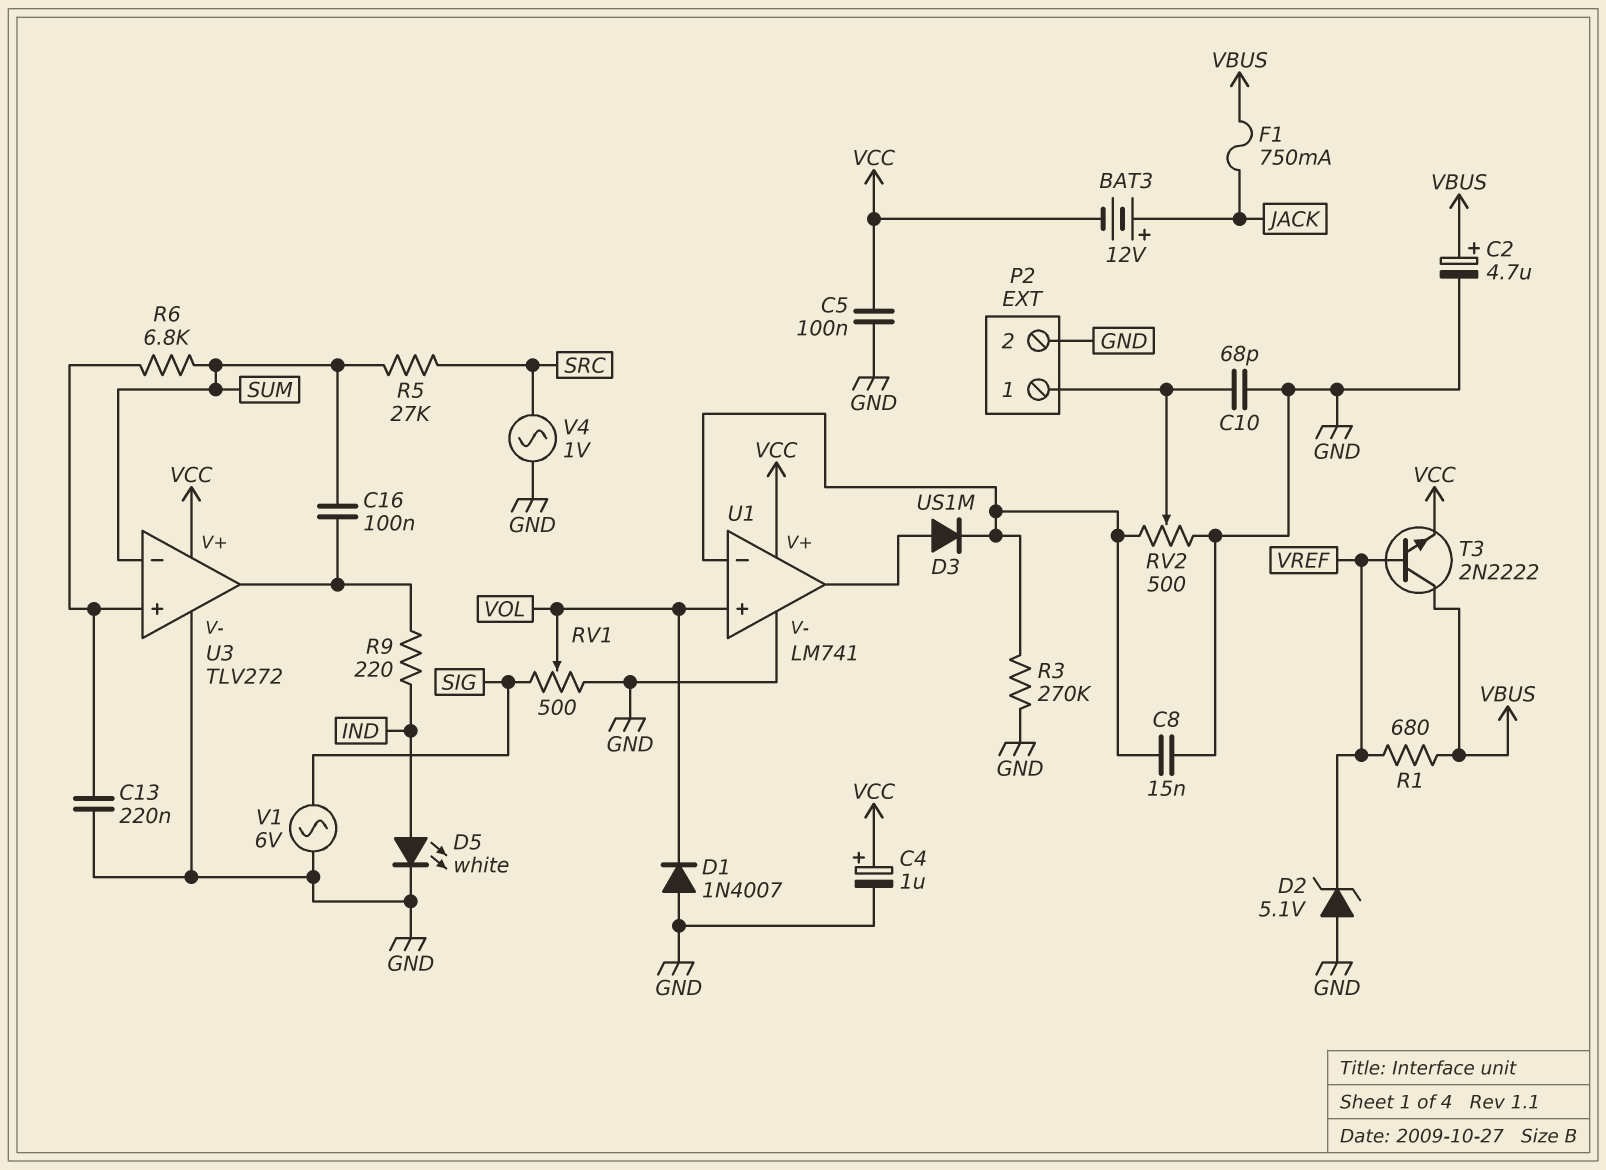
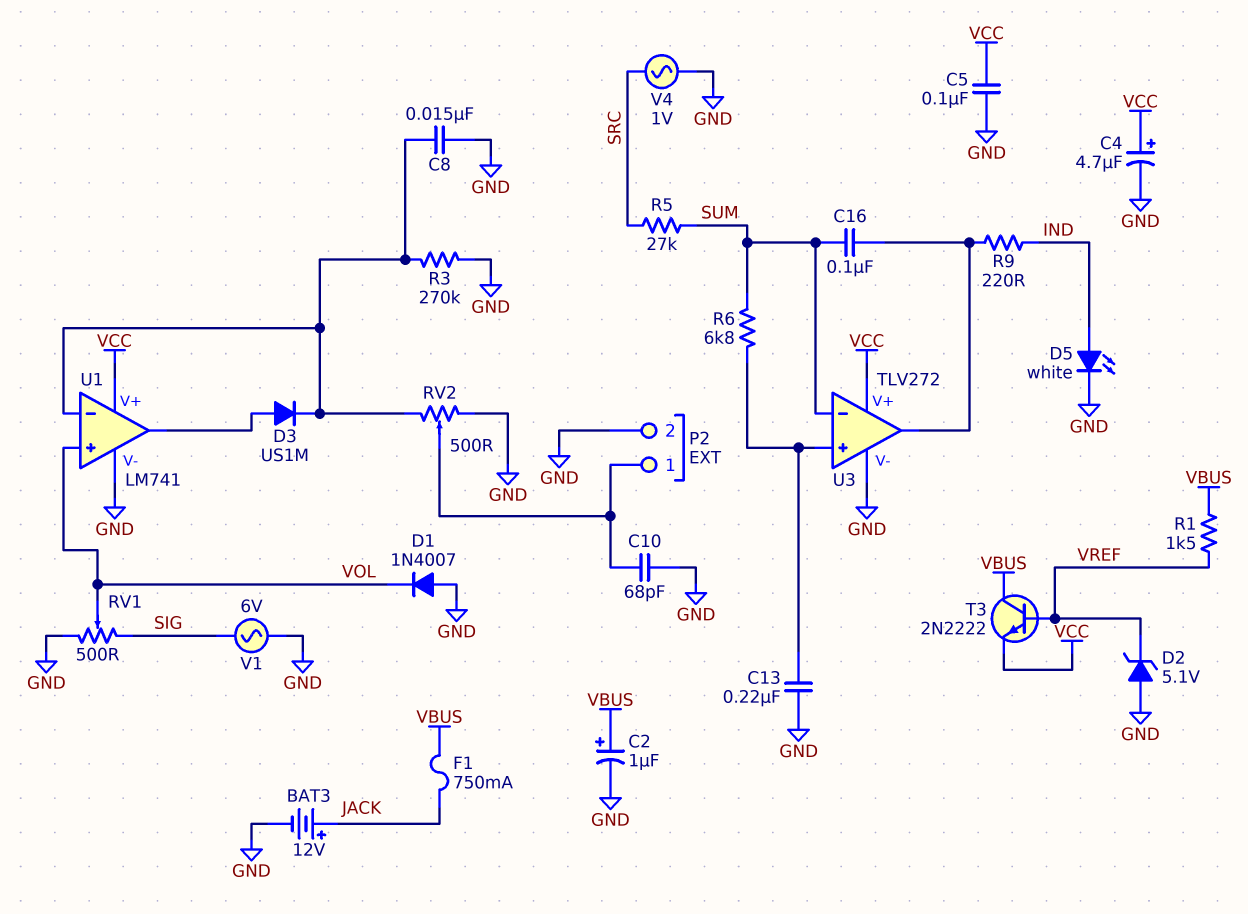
BAT3: 12V (plus JACK, minus VCC) -> 12V (plus JACK, minus GND)
C2: 4.7uF (plus VBUS, minus GND) -> 1uF (plus VBUS, minus GND)
C4: 1uF (plus VCC, minus GND) -> 4.7uF (plus VCC, minus GND)
R1: 680 (VBUS, VREF) -> 1.5k (VBUS, VREF)

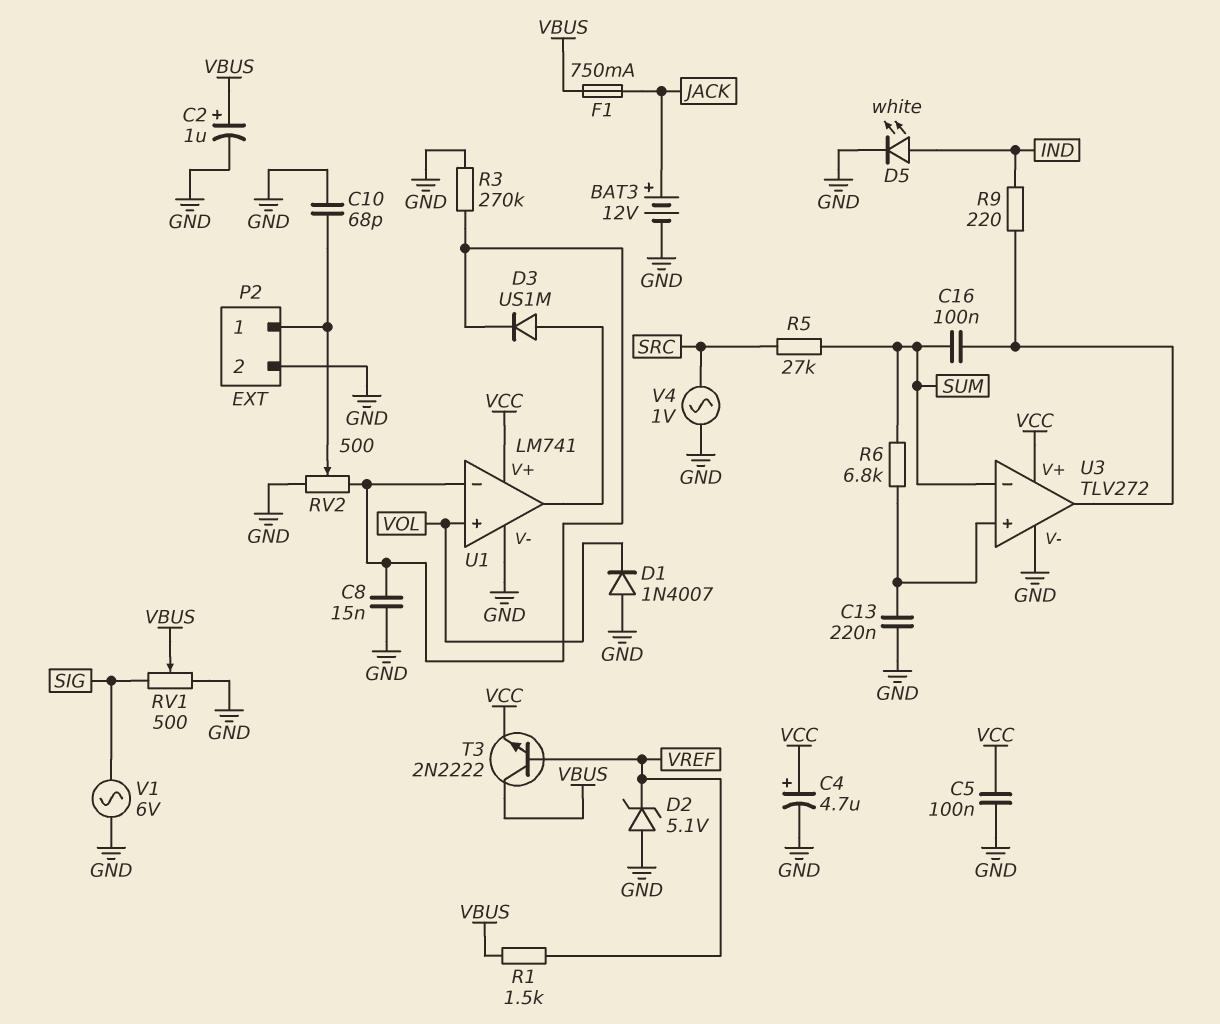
RV1: 500 (GND, SIG, wiper VOL) -> 500 (GND, SIG, wiper VBUS)

